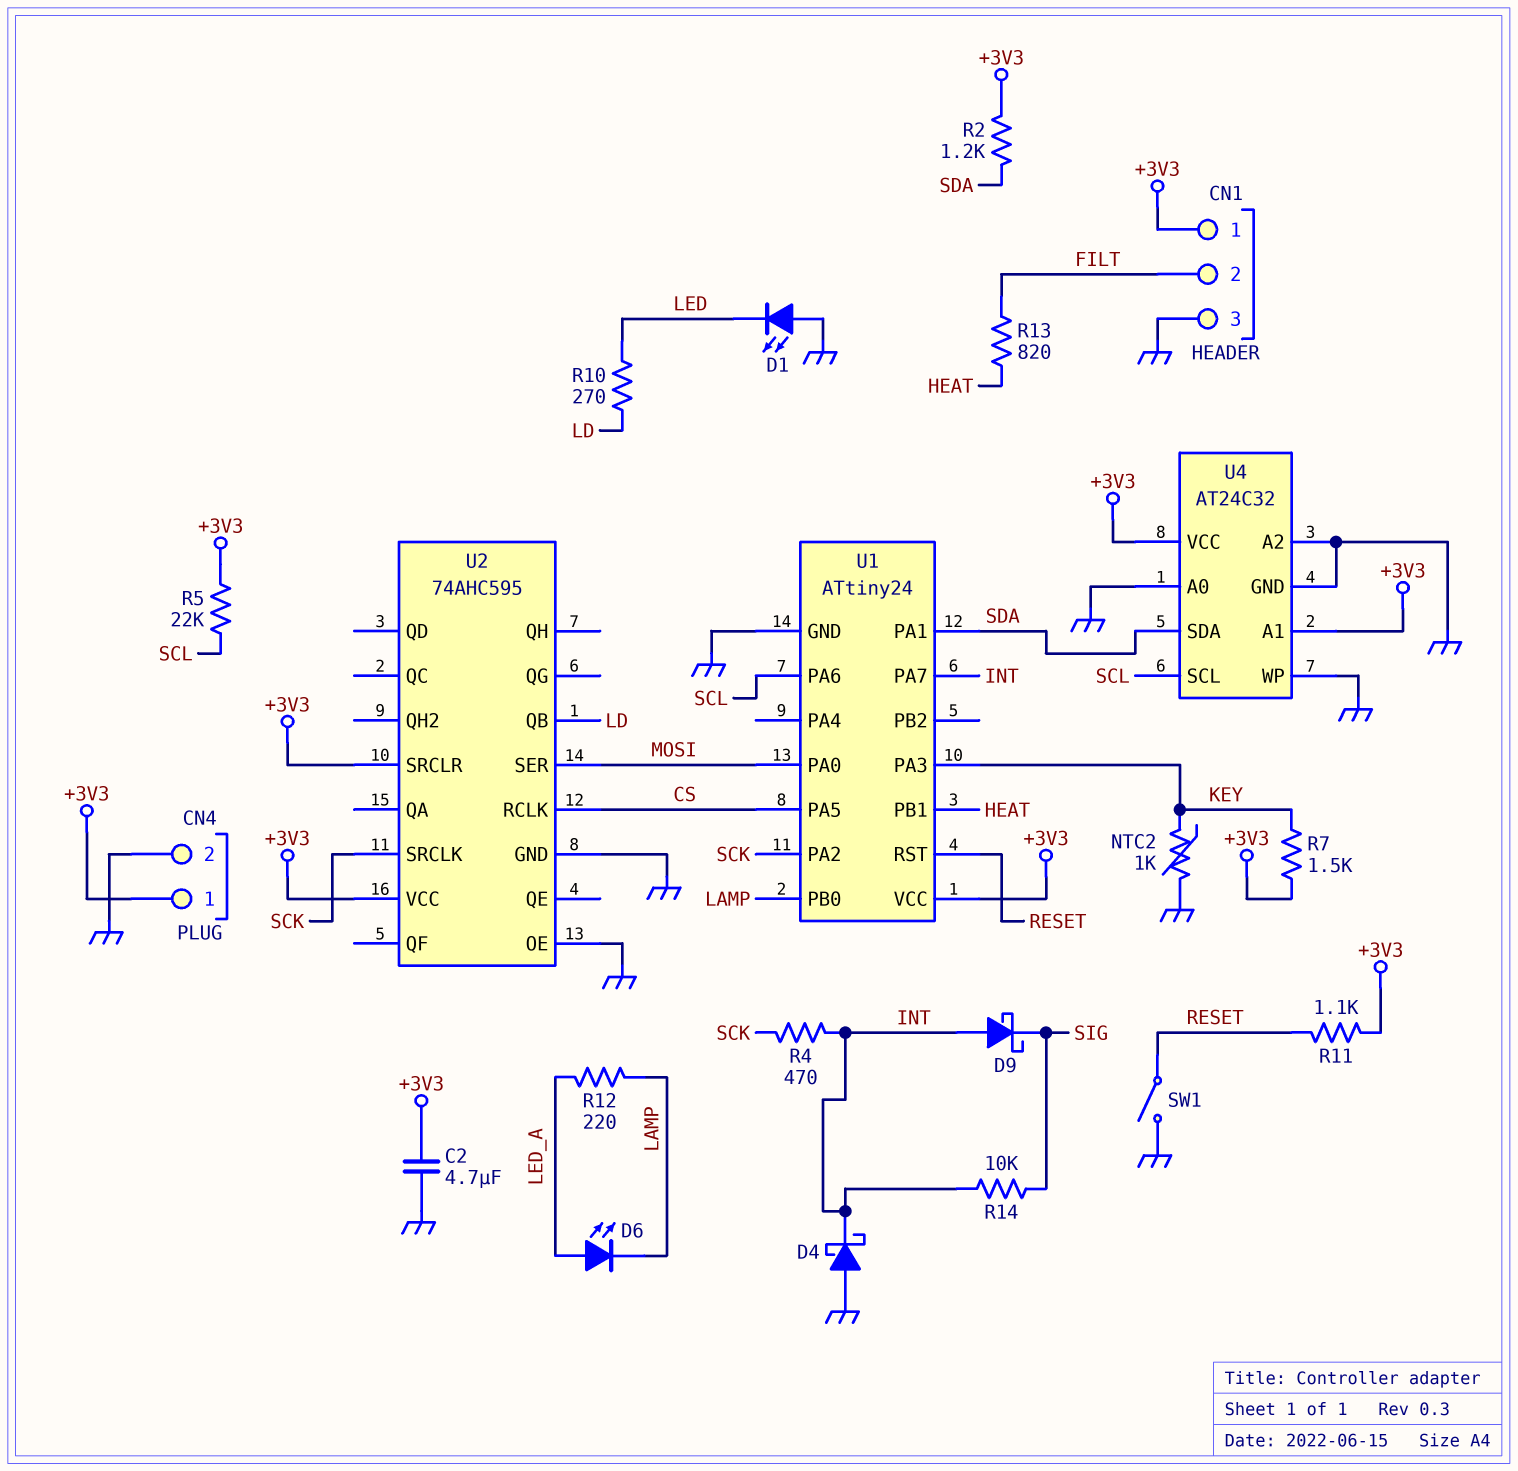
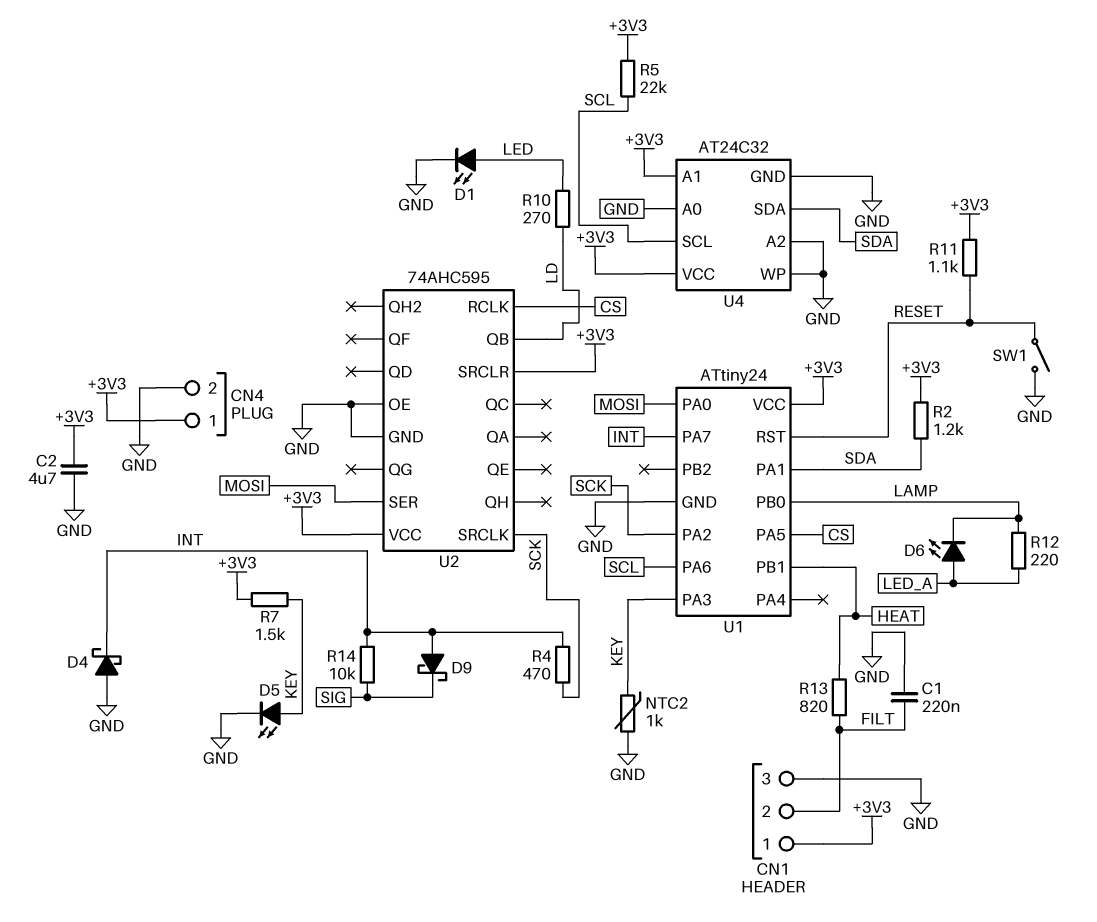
C1: none -> 220nF (FILT, GND)
D1: LED (A GND, K LED) -> LED (A LED, K GND)
D5: none -> LED (A KEY, K GND)

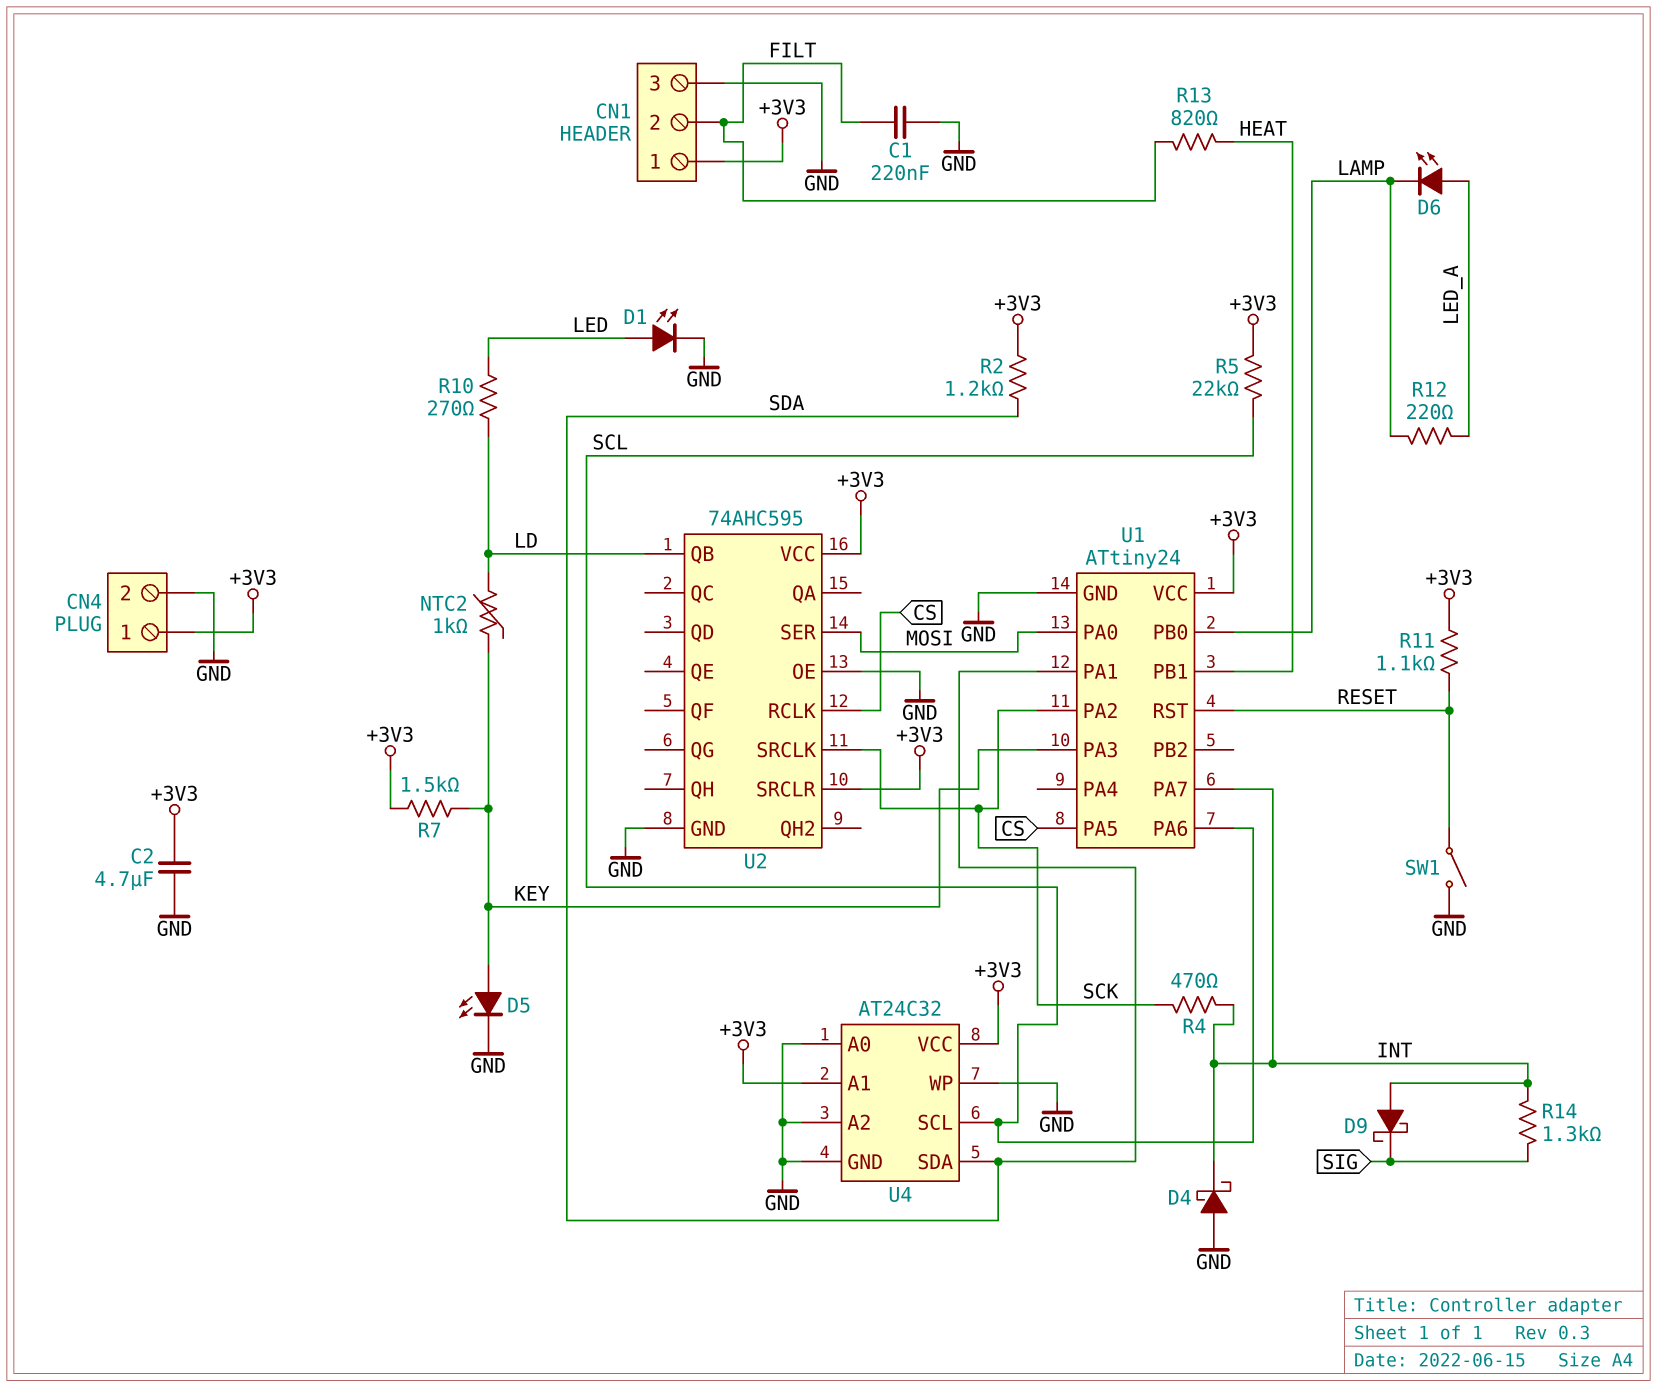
NTC2: 1k (GND, KEY) -> 1k (KEY, LD)
R14: 10k (INT, SIG) -> 1.3k (INT, SIG)

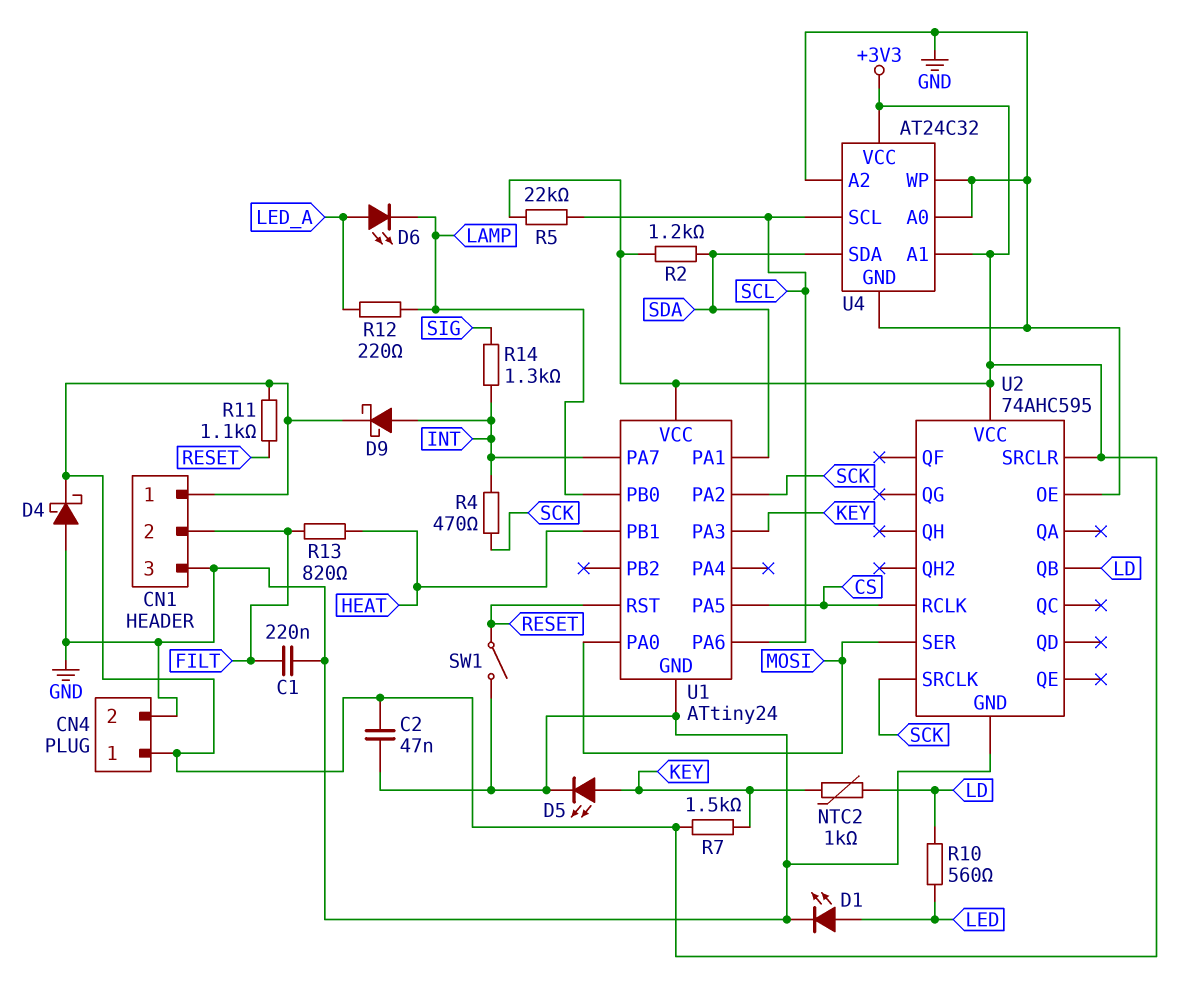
C2: 4.7uF (+3V3, GND) -> 47nF (+3V3, GND)
D4: schottky (A GND, K INT) -> schottky (A GND, K +3V3)
D9: schottky (A INT, K SIG) -> schottky (A INT, K +3V3)
R10: 270 (LD, LED) -> 560 (LD, LED)

